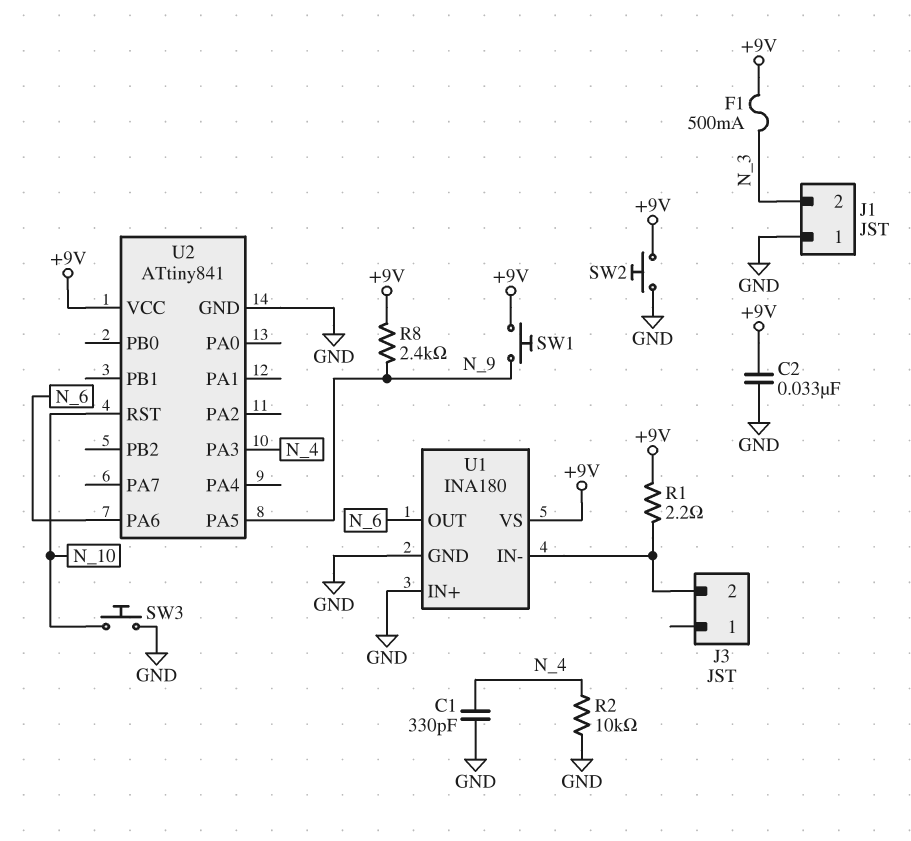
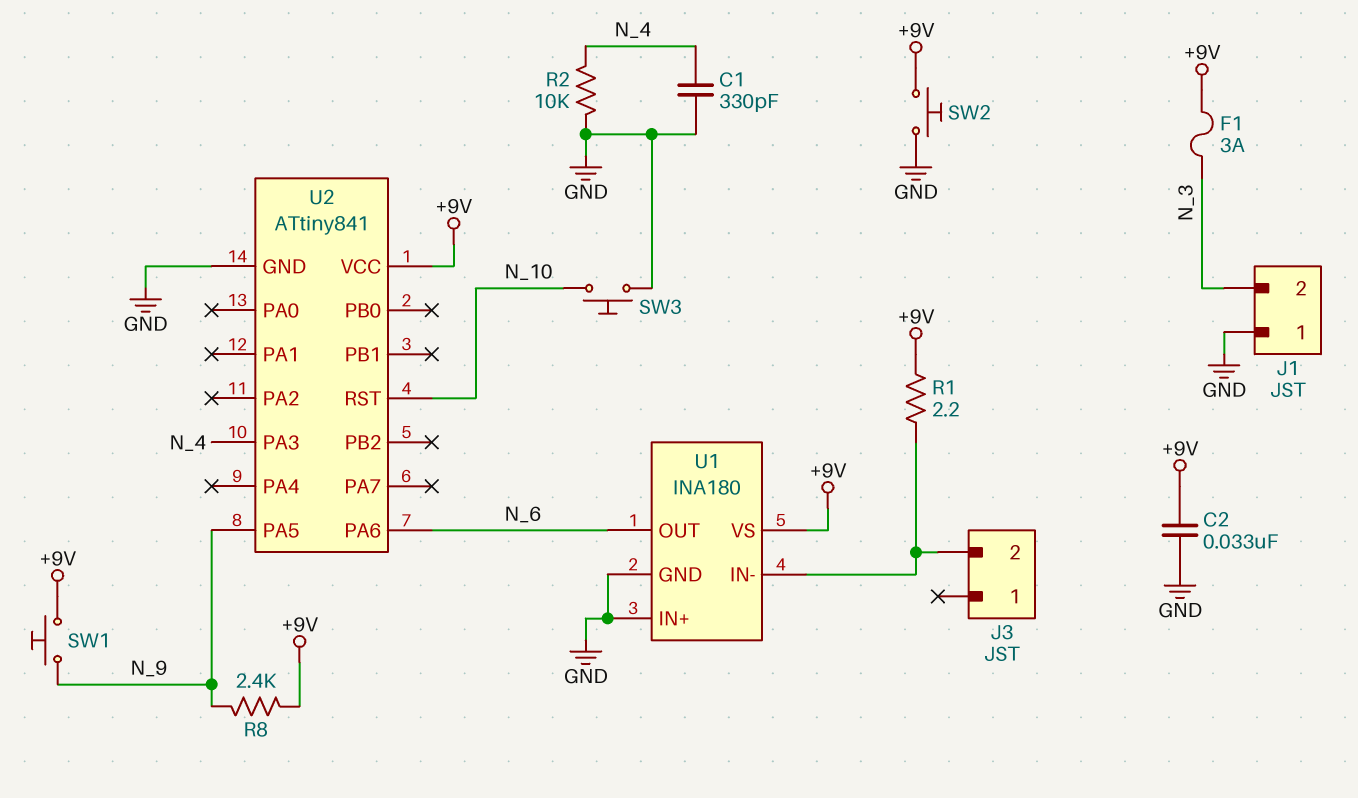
F1: 500mA (+9V, N_3) -> 3A (+9V, N_3)

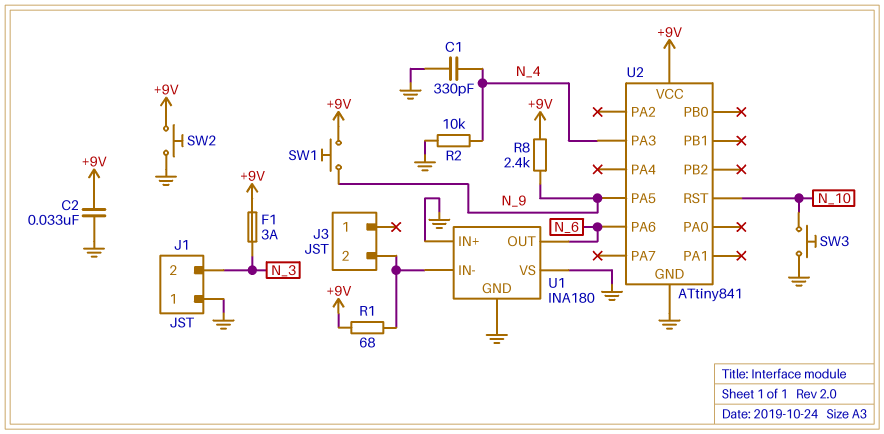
R1: 2.2 (+9V, J3/2) -> 68 (+9V, J3/2)
U1 pin VS: +9V -> GND

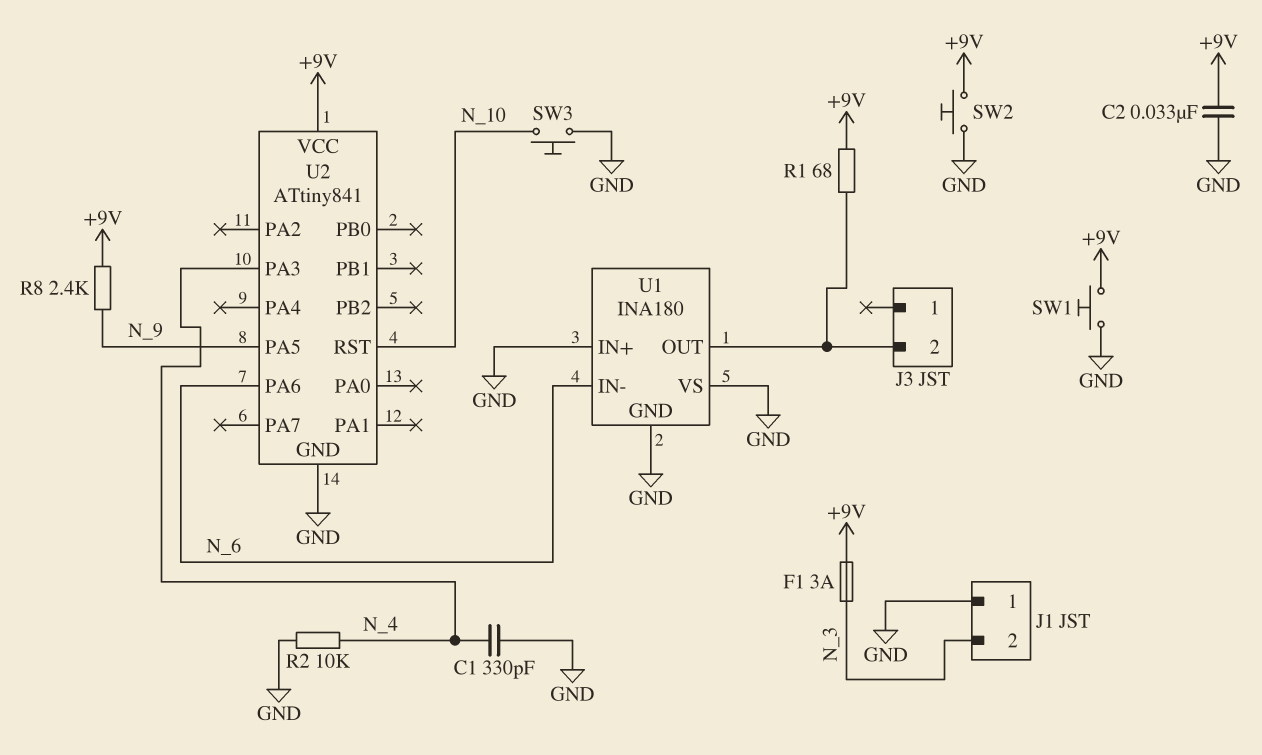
SW1: button (+9V, N_9) -> button (+9V, GND)
U1 pin IN-: J3/2 -> N_6
U1 pin OUT: N_6 -> J3/2

